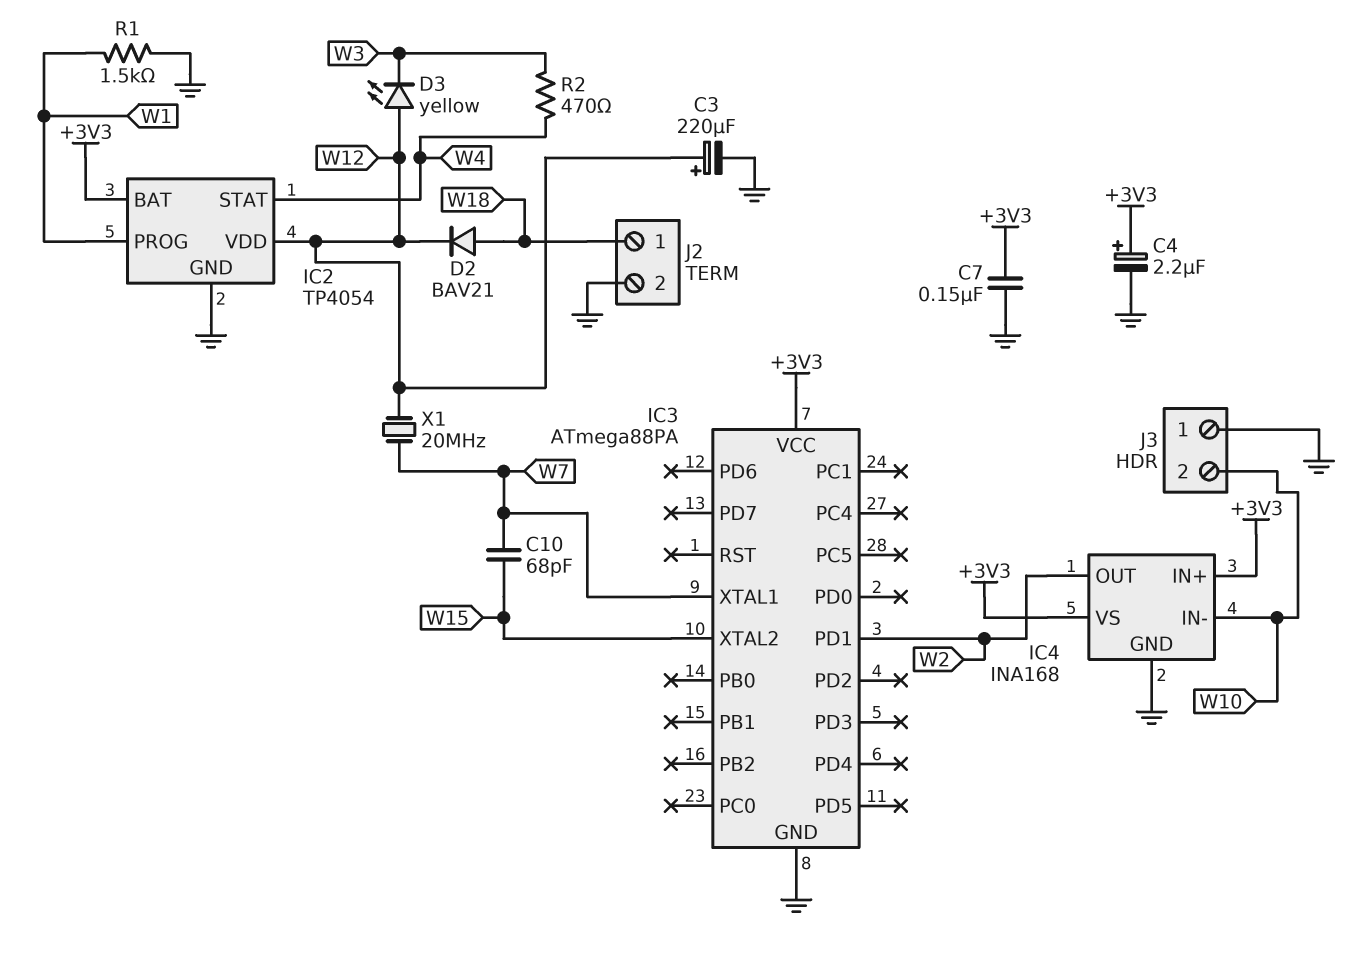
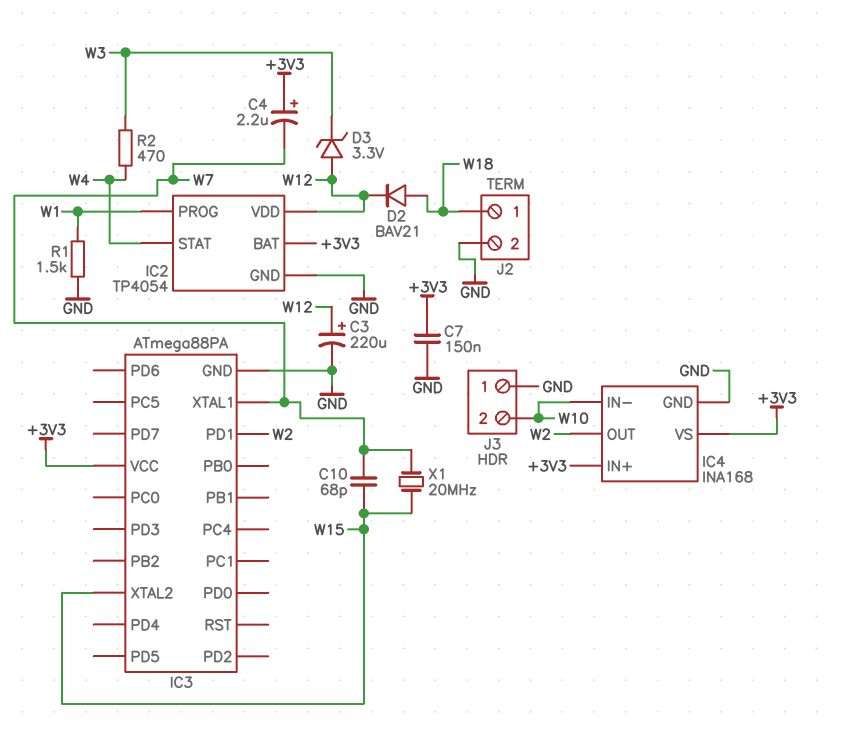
C4: 2.2uF (plus +3V3, minus GND) -> 2.2uF (plus +3V3, minus W7)
D3: LED yellow (A W12, K W3) -> zener 3.3V (A W12, K W3)
X1: 20MHz (W7, W12) -> 20MHz (W7, W15)

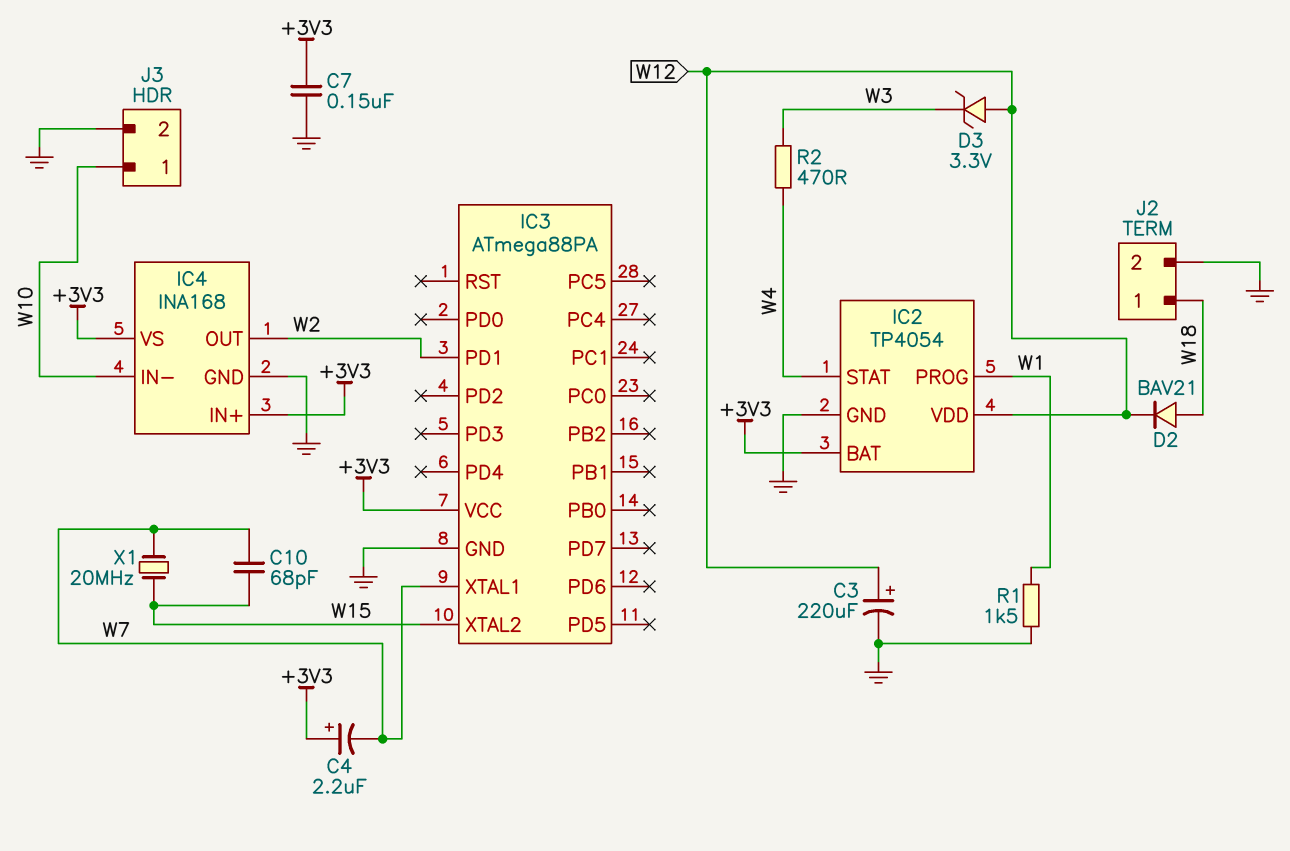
J3 pin 1: GND -> W10
J3 pin 2: W10 -> GND

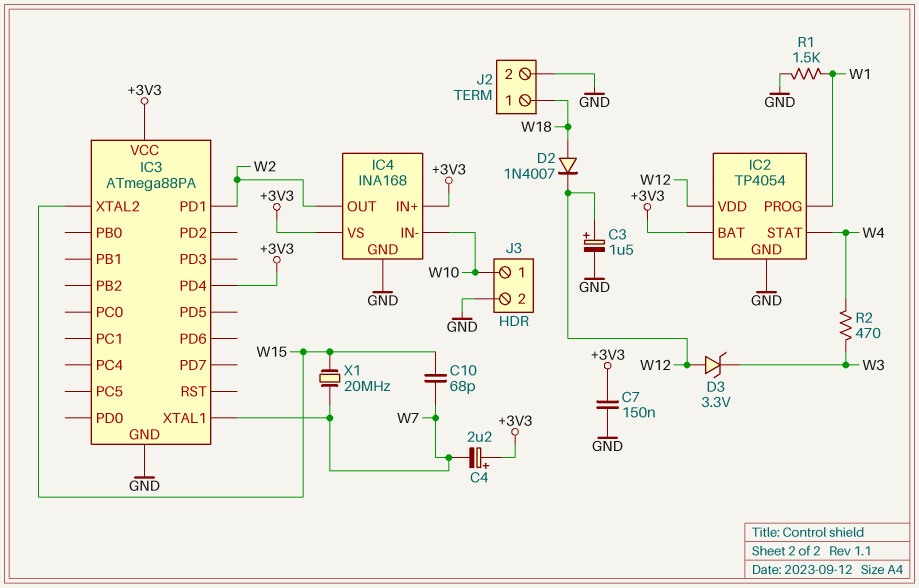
C3: 220uF (plus W12, minus GND) -> 1.5uF (plus W12, minus GND)
D2: diode BAV21 (A W18, K W12) -> diode 1N4007 (A W18, K W12)
IC3 pin PD4: none -> +3V3

